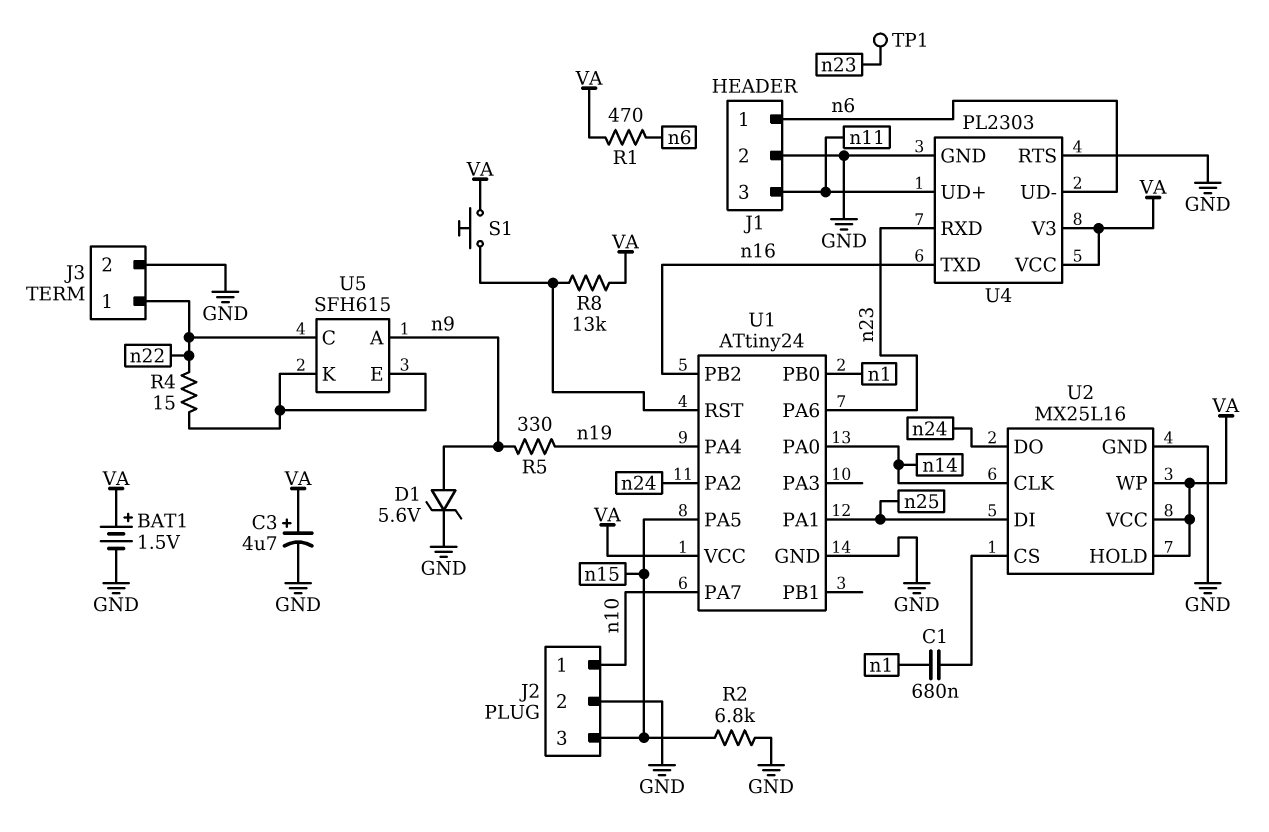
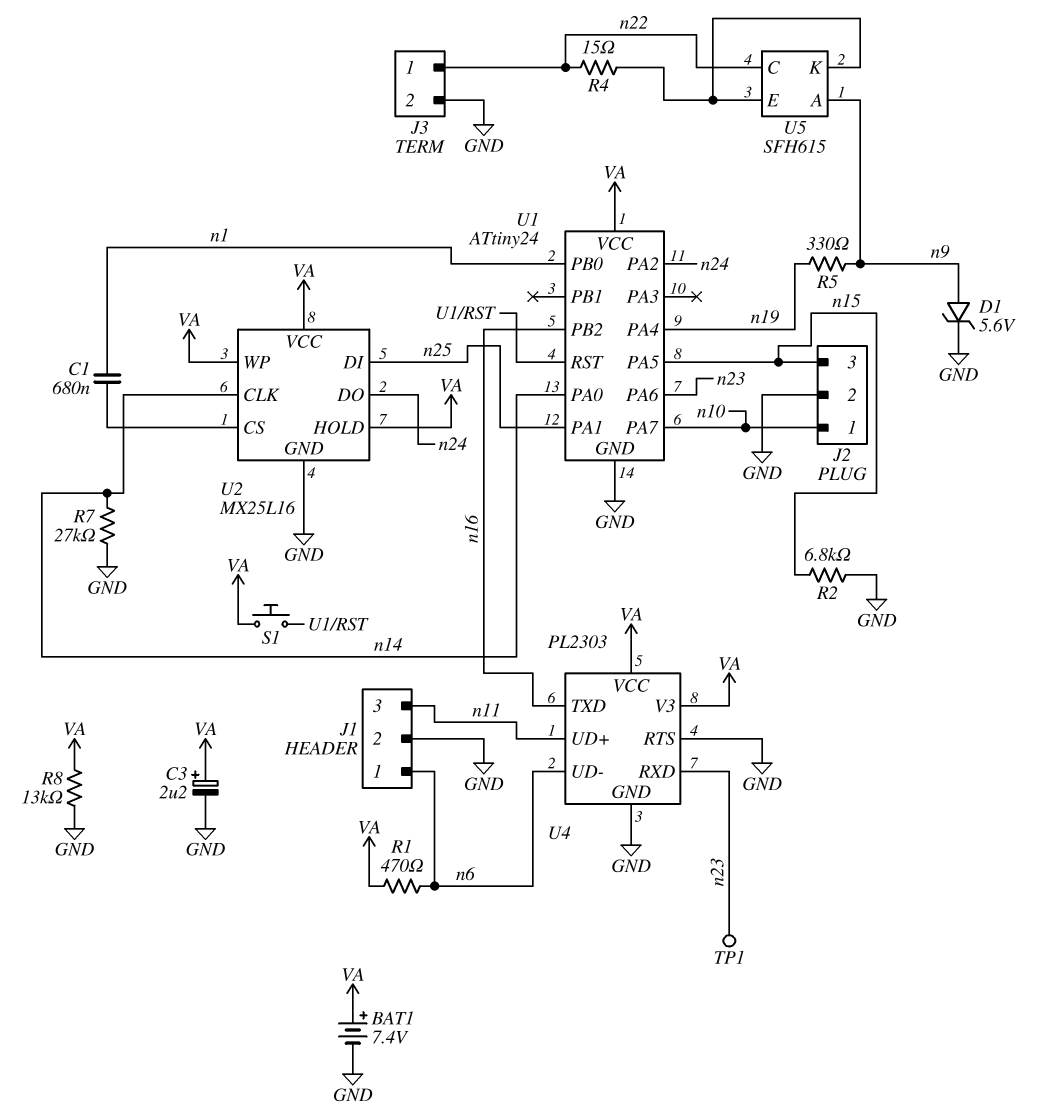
BAT1: 1.5V (plus VA, minus GND) -> 7.4V (plus VA, minus GND)
C3: 4.7uF (plus VA, minus GND) -> 2.2uF (plus VA, minus GND)
R7: none -> 27k (GND, n14)
R8: 13k (U1/RST, VA) -> 13k (GND, VA)

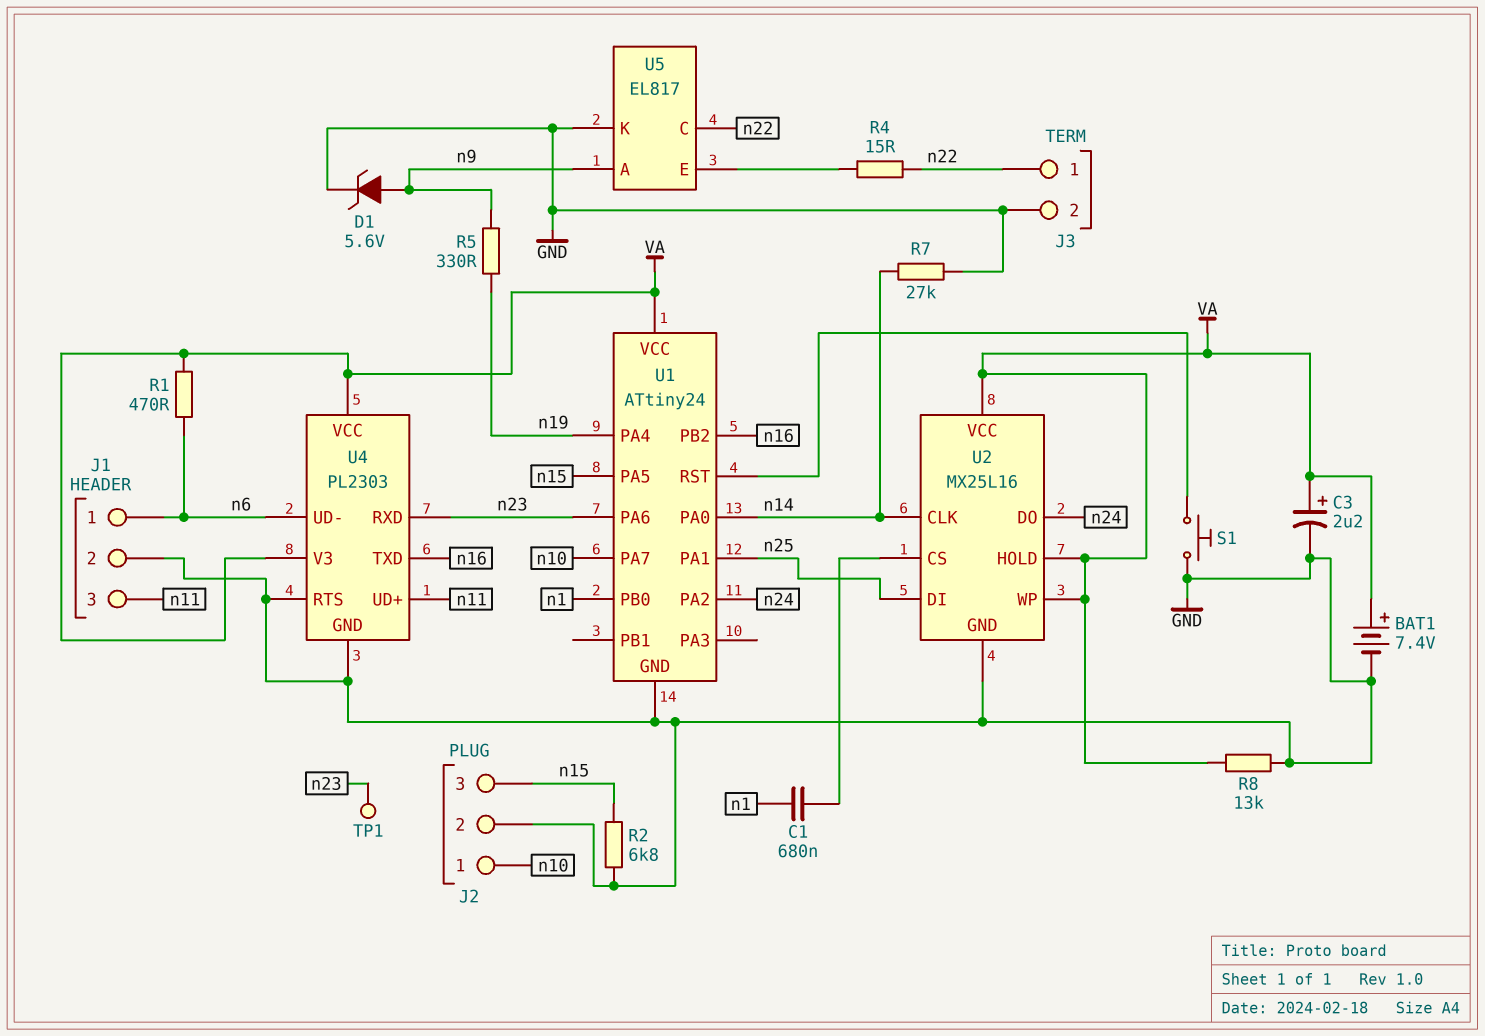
S1: button (U1/RST, VA) -> button (GND, U1/RST)
U5: SFH615 -> EL817
U5 pin K: U5/E -> GND

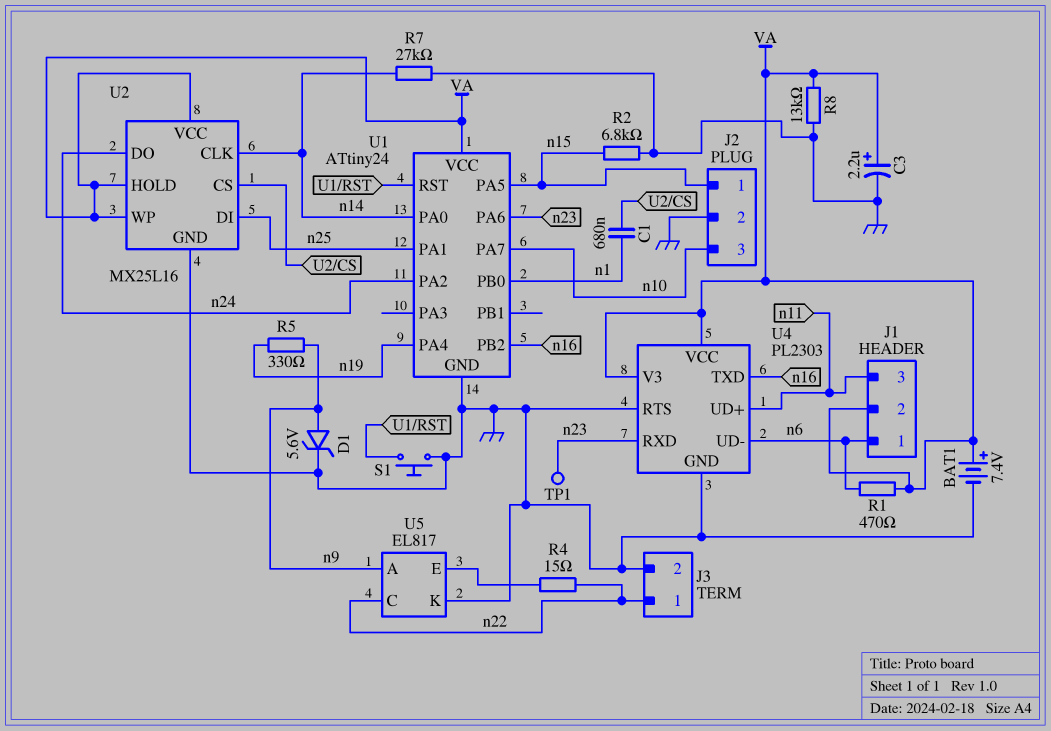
J1 pin 2: GND -> VA
J2 pin 1: n10 -> n15
J2 pin 3: n15 -> n10

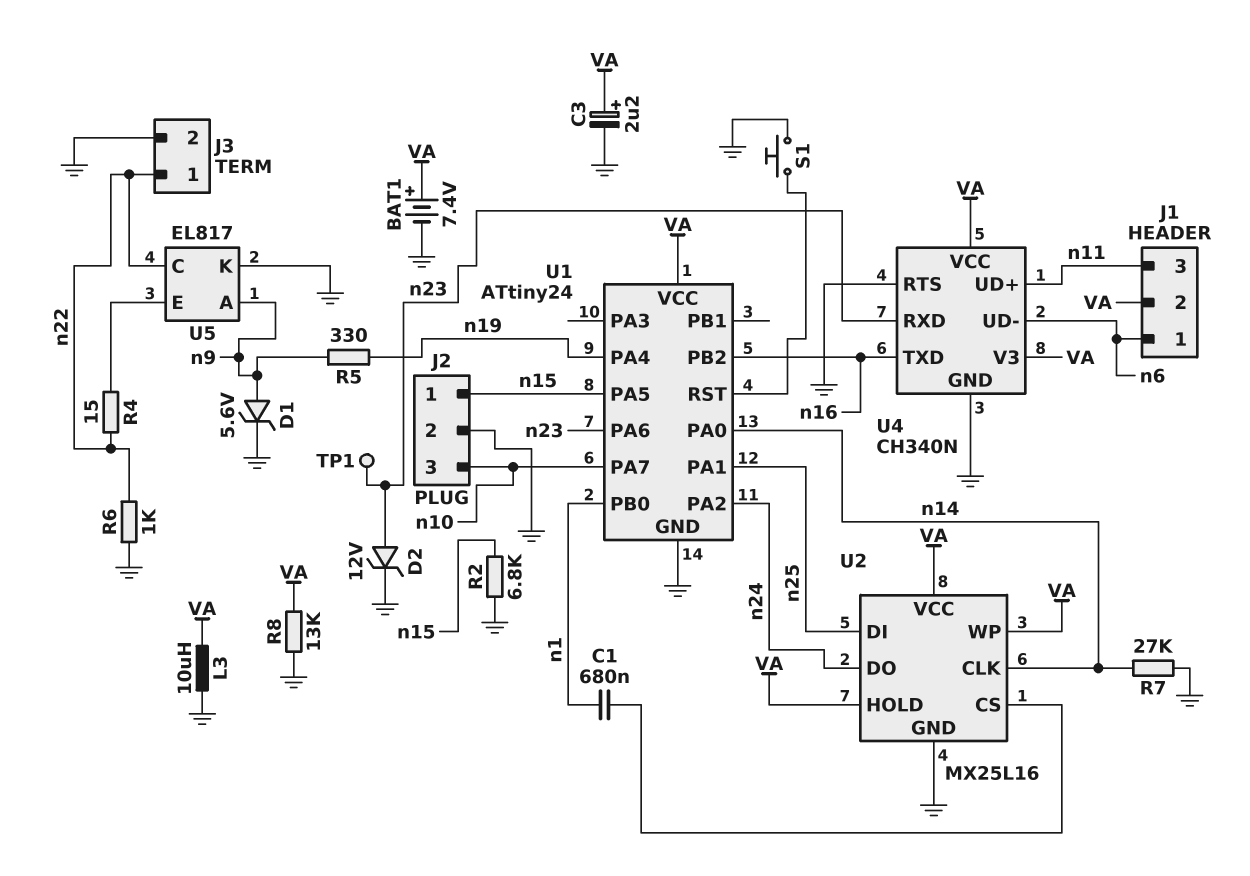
D2: none -> zener 12V (A n23, K GND)
L3: none -> 10uH (GND, VA)
R1: 470 (VA, n6) -> none
R6: none -> 1k (GND, n22)
U4: PL2303 -> CH340N

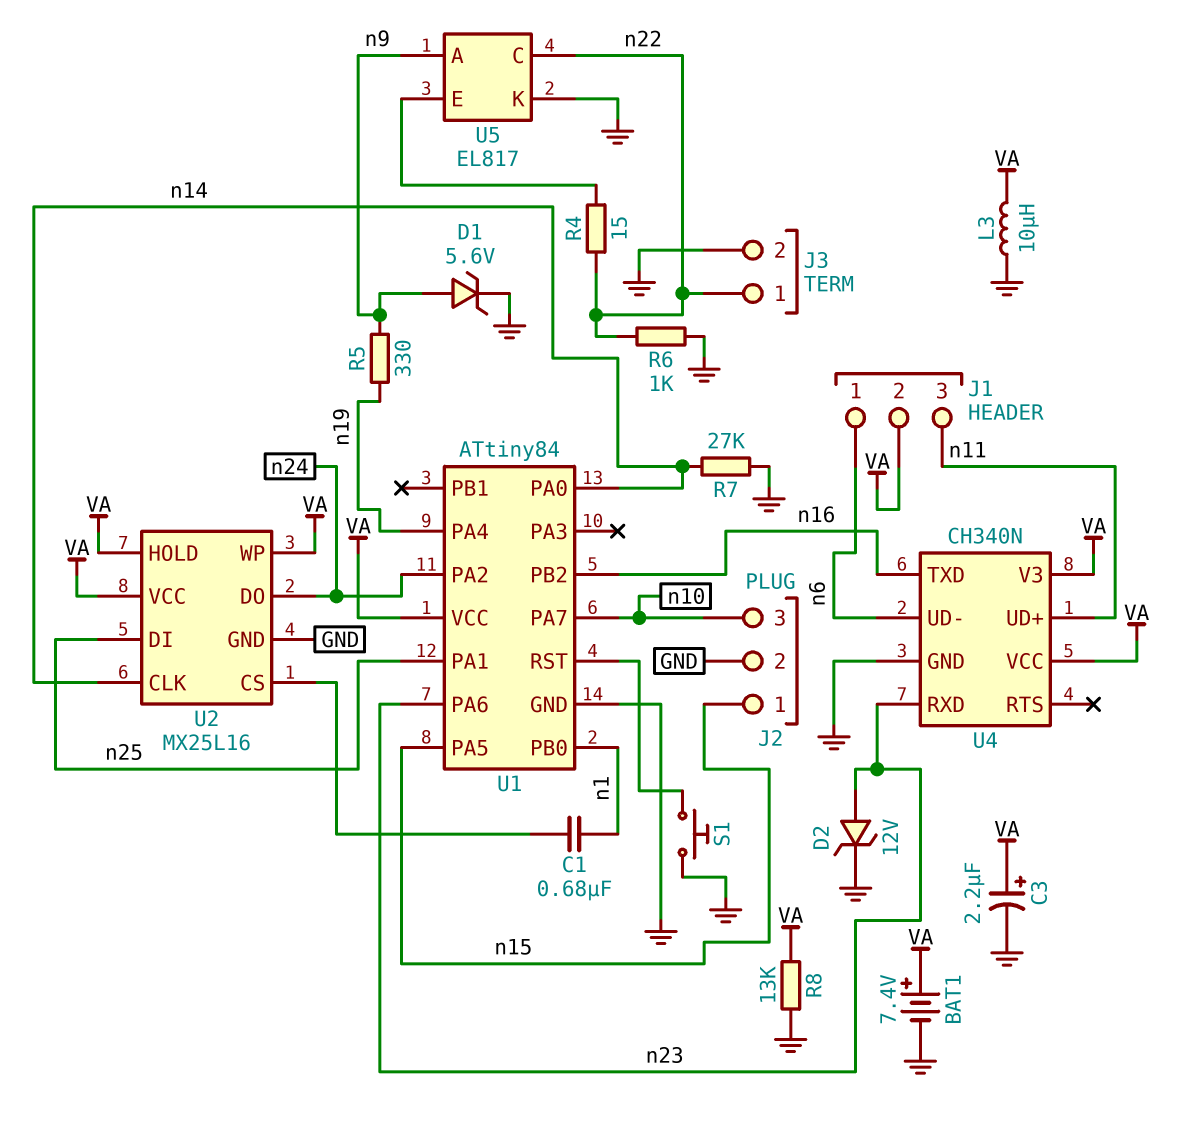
R2: 6.8k (GND, n15) -> none
TP1: test point (n23) -> none
U1: ATtiny24 -> ATtiny84
U4 pin RTS: GND -> none

